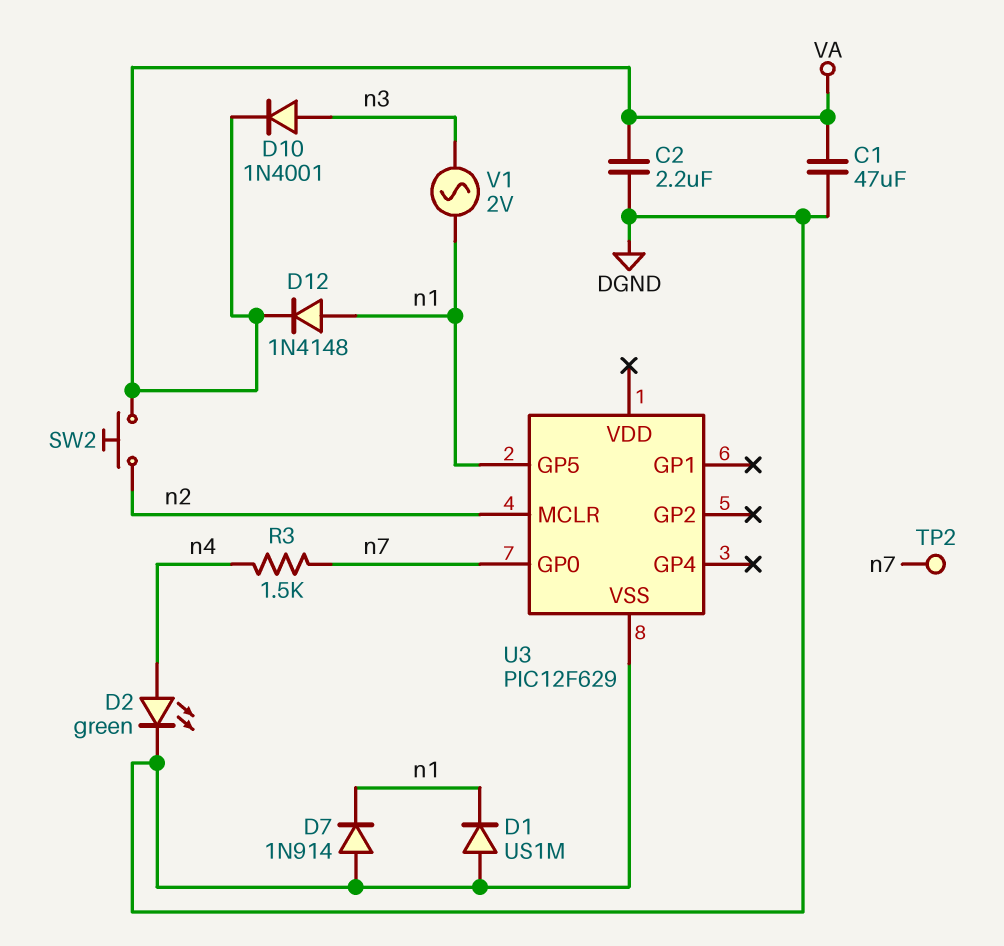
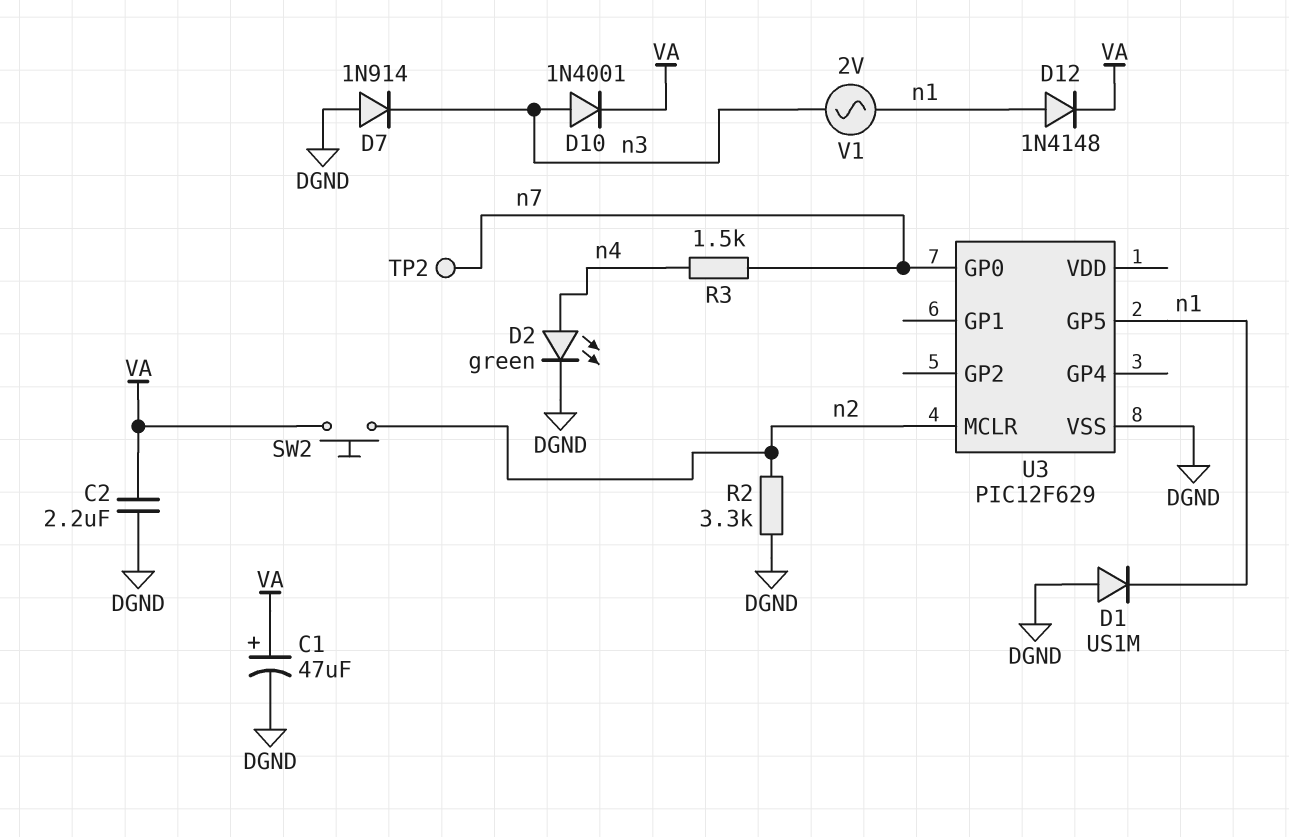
C1: 47uF (DGND, VA) -> 47uF (plus VA, minus DGND)
D7: diode 1N914 (A DGND, K n1) -> diode 1N914 (A DGND, K n3)
R2: none -> 3.3k (DGND, n2)

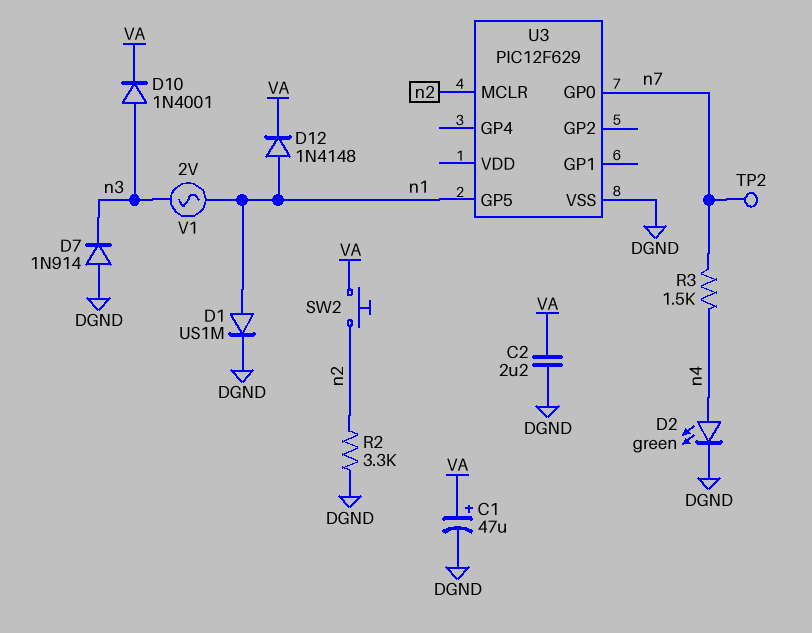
D1: diode US1M (A DGND, K n1) -> diode US1M (A n1, K DGND)

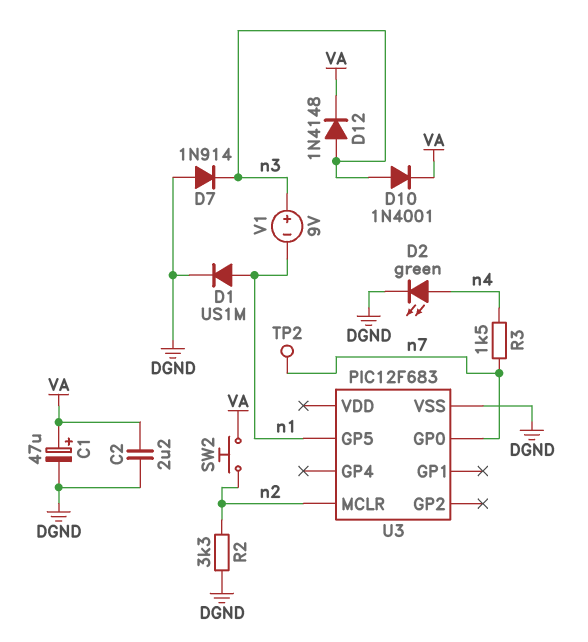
D12: diode 1N4148 (A n1, K VA) -> diode 1N4148 (A n3, K VA)
U3: PIC12F629 -> PIC12F683
V1: AC 2V (n1, n3) -> 9V (plus n3, minus n1)

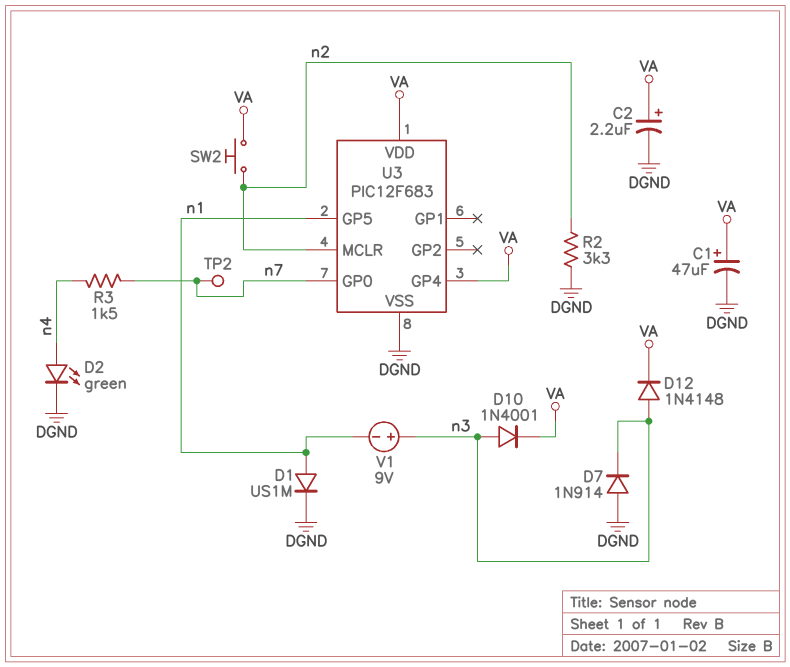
C2: 2.2uF (DGND, VA) -> 2.2uF (plus VA, minus DGND)
U3 pin GP4: none -> VA
U3 pin VDD: none -> VA

